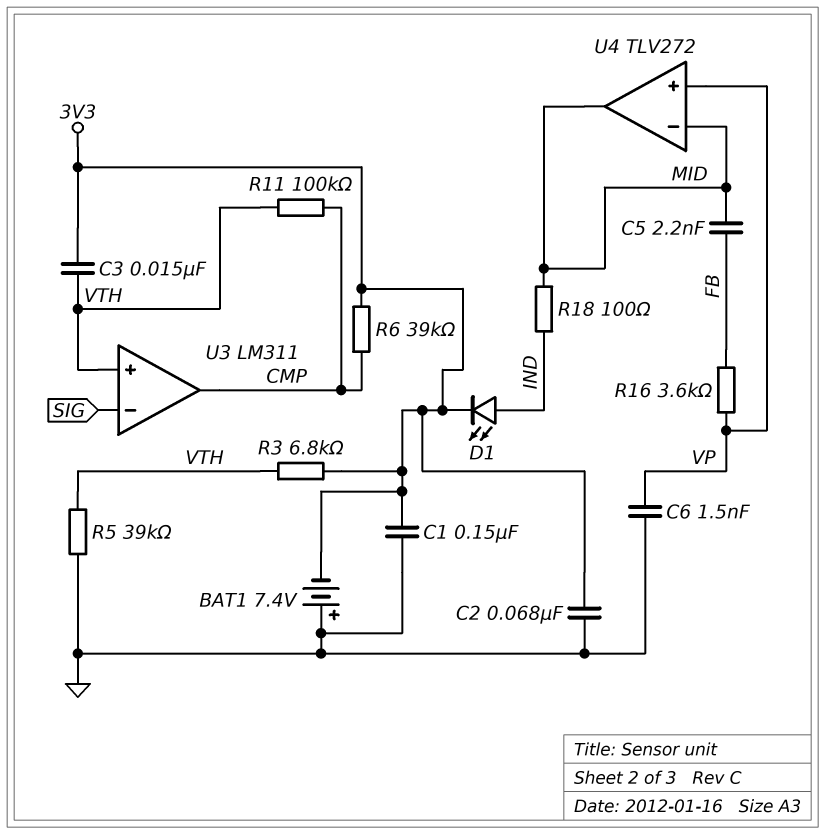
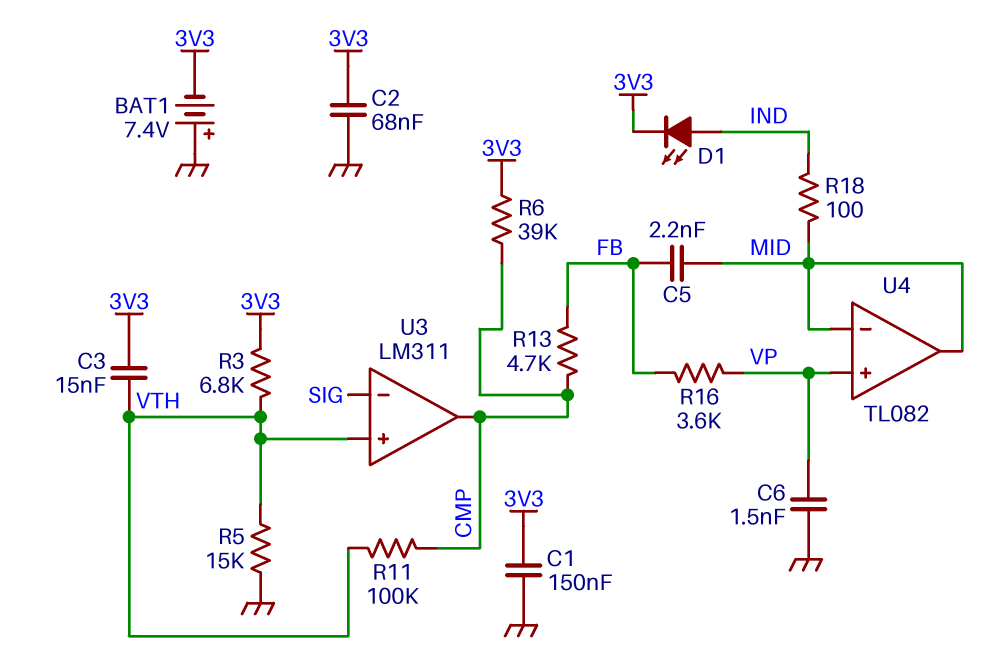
R5: 39k (GND, VTH) -> 15k (GND, VTH)
R13: none -> 4.7k (CMP, FB)
U4: TLV272 -> TL082

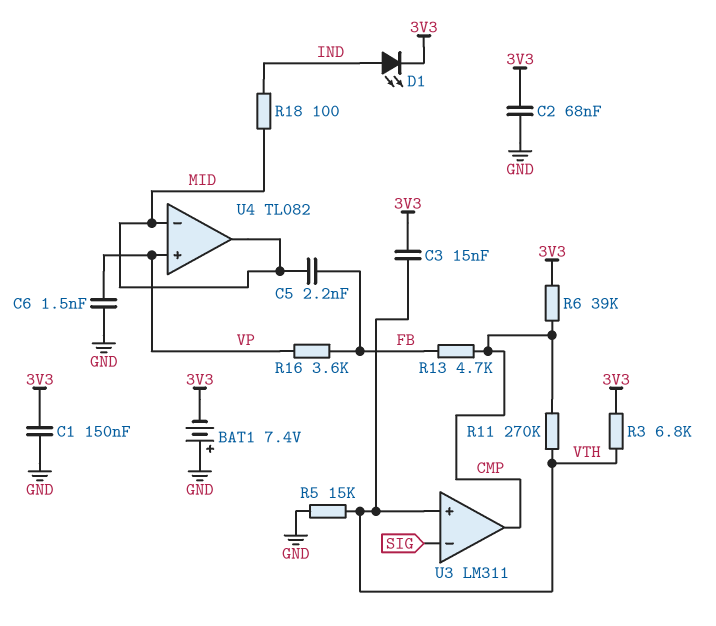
R11: 100k (CMP, VTH) -> 270k (CMP, VTH)

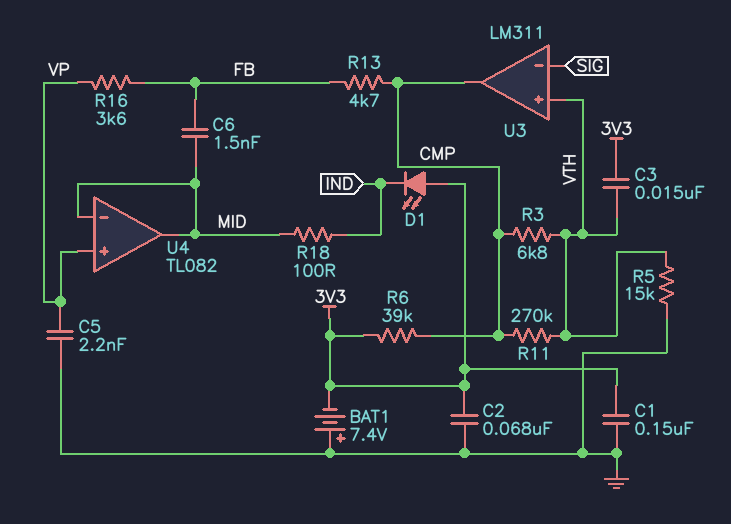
C5: 2.2nF (FB, MID) -> 2.2nF (GND, VP)
C6: 1.5nF (GND, VP) -> 1.5nF (FB, MID)
D1: LED (A IND, K 3V3) -> LED (A 3V3, K IND)
R3: 6.8k (3V3, VTH) -> 6.8k (CMP, VTH)

